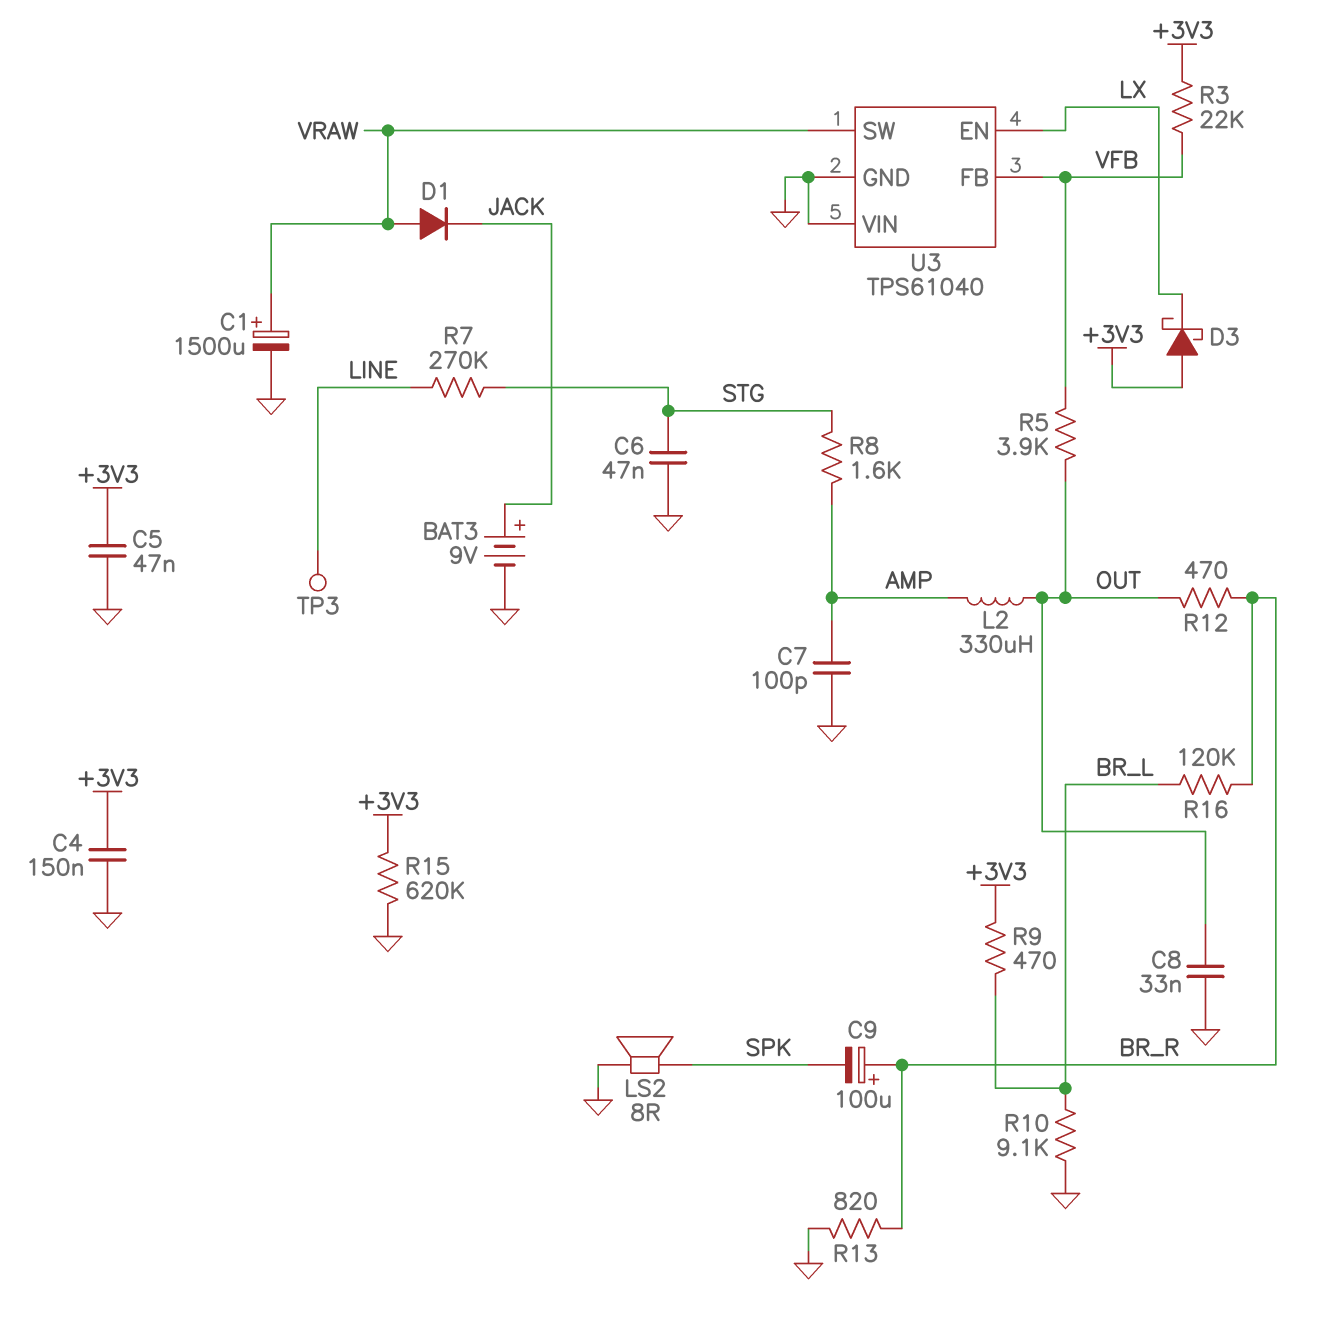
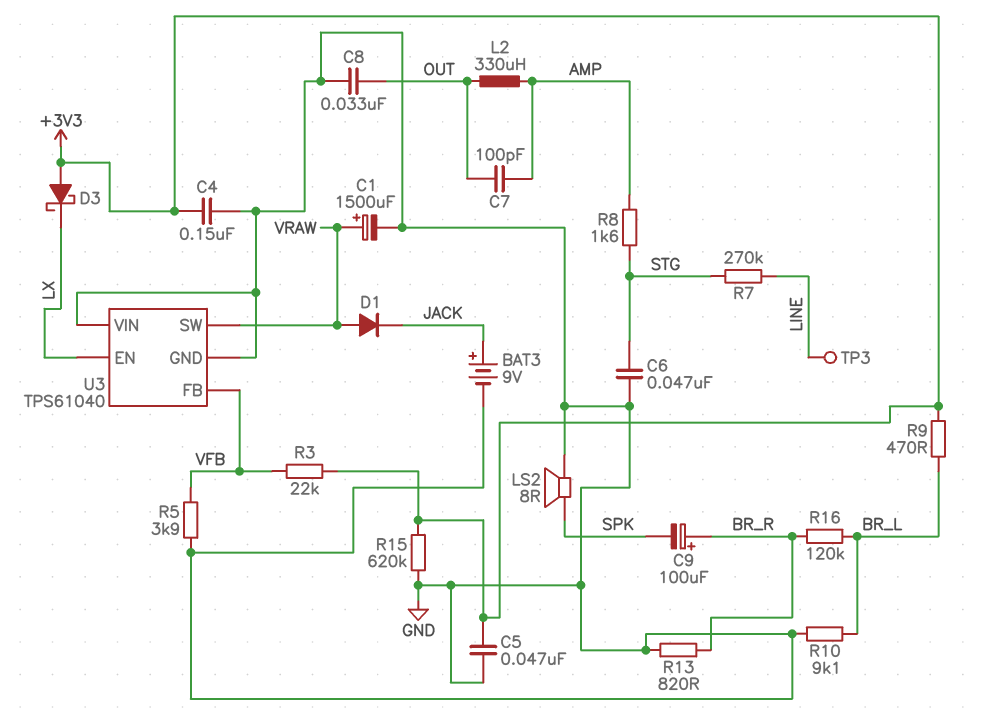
C7: 100pF (AMP, GND) -> 100pF (AMP, OUT)
R5: 3.9k (OUT, VFB) -> 3.9k (GND, VFB)
R12: 470 (BR_R, OUT) -> none

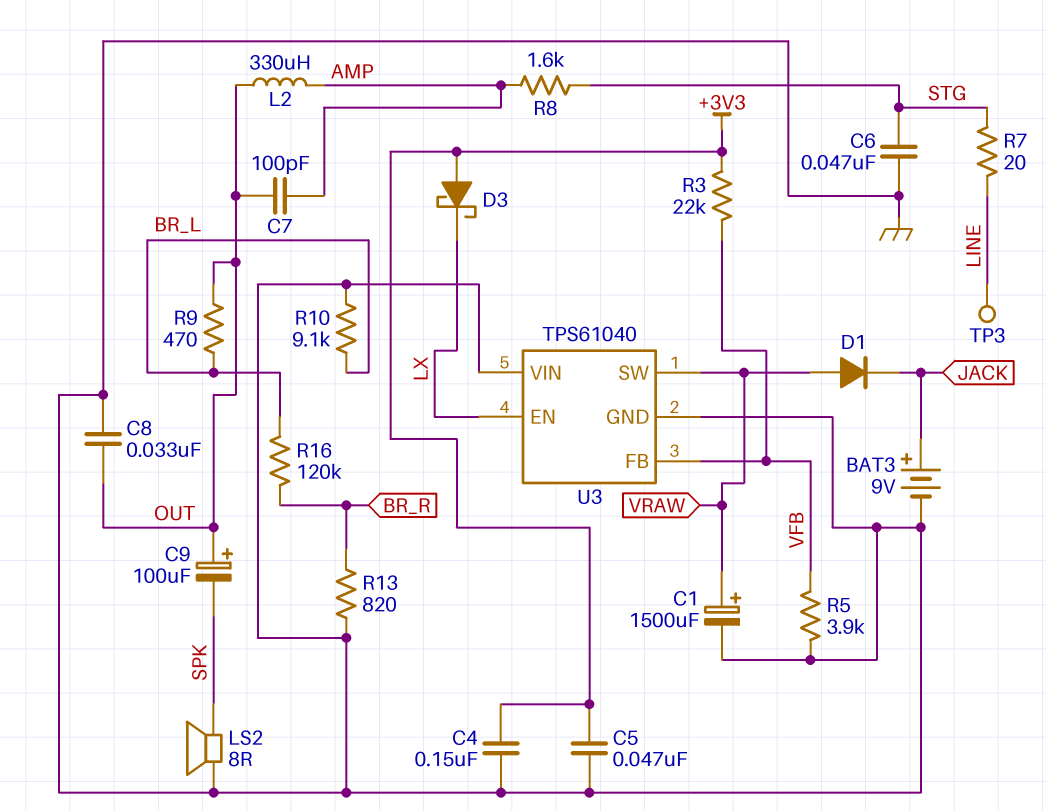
C9: 100uF (plus BR_R, minus SPK) -> 100uF (plus OUT, minus SPK)
R7: 270k (LINE, STG) -> 20 (LINE, STG)
R9: 470 (+3V3, BR_L) -> 470 (BR_L, OUT)
R15: 620k (+3V3, GND) -> none

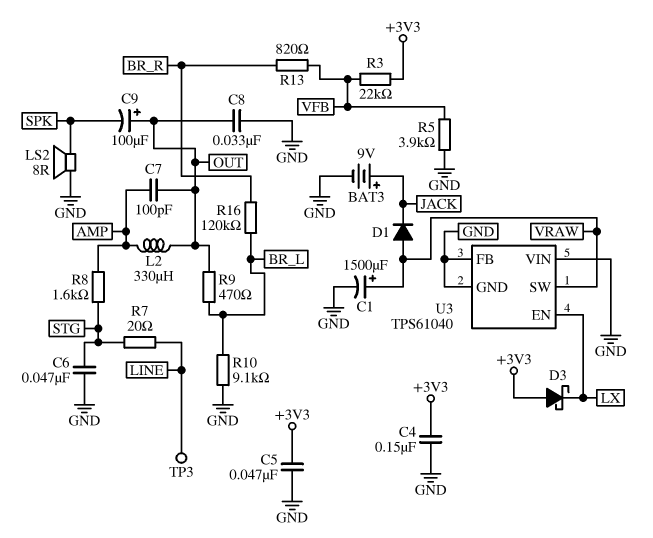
R13: 820 (BR_R, GND) -> 820 (BR_R, VFB)
U3 pin FB: VFB -> GND

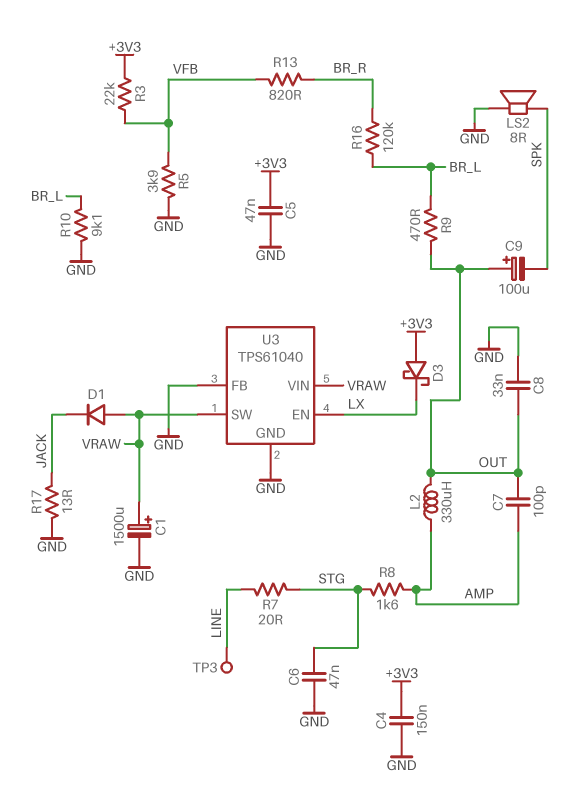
BAT3: 9V (plus JACK, minus GND) -> none
R17: none -> 13 (GND, JACK)
U3 pin VIN: GND -> VRAW

